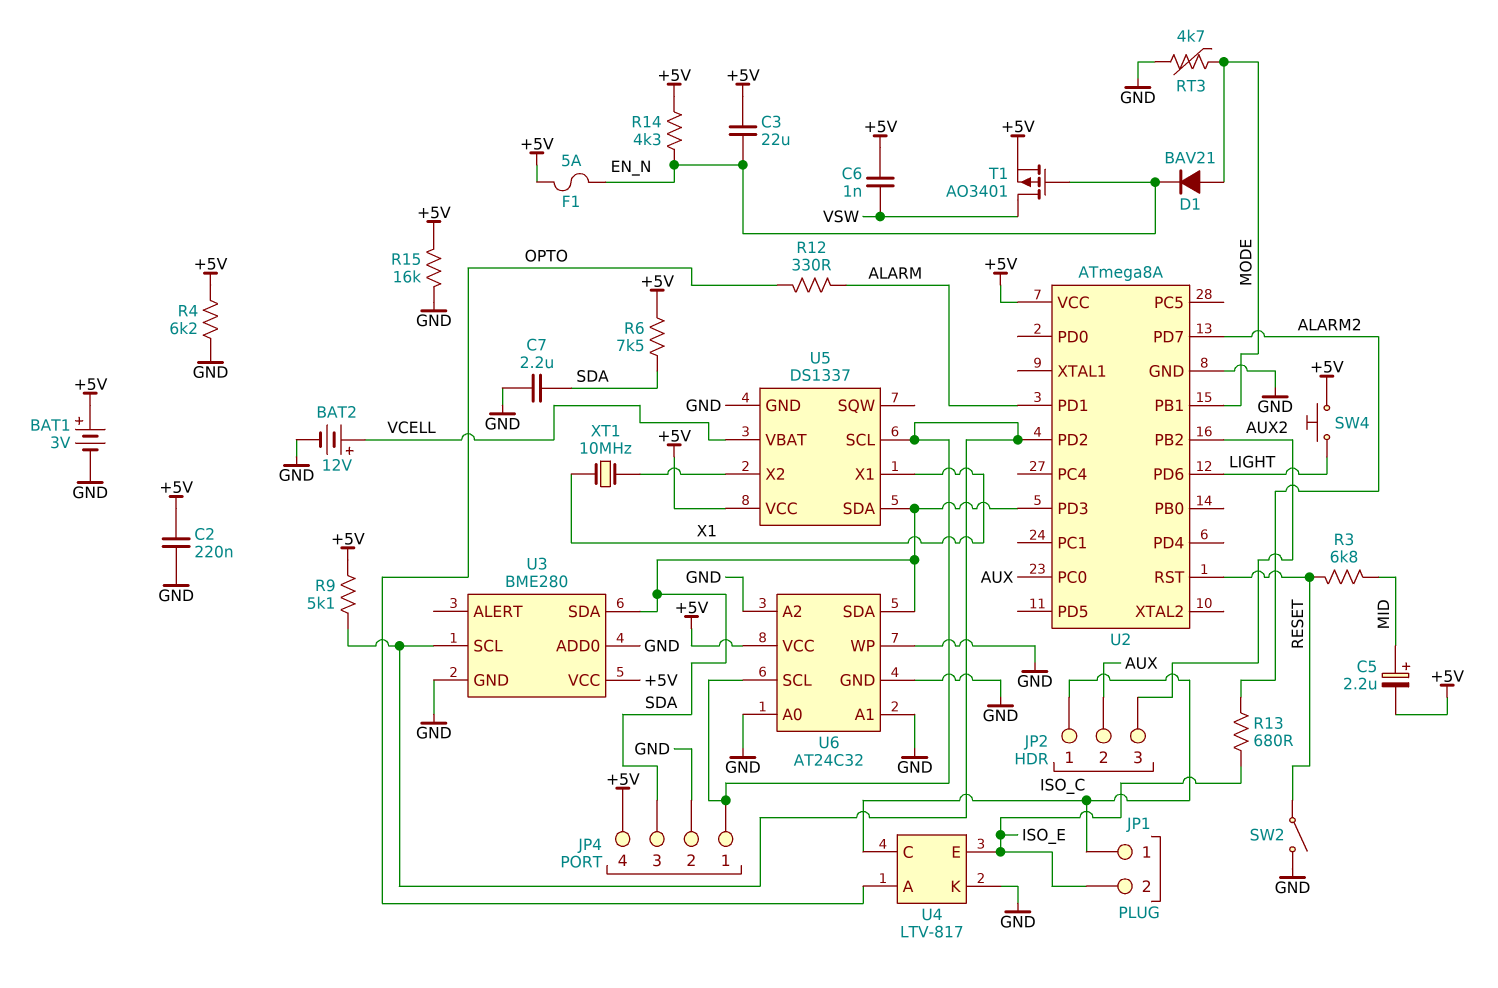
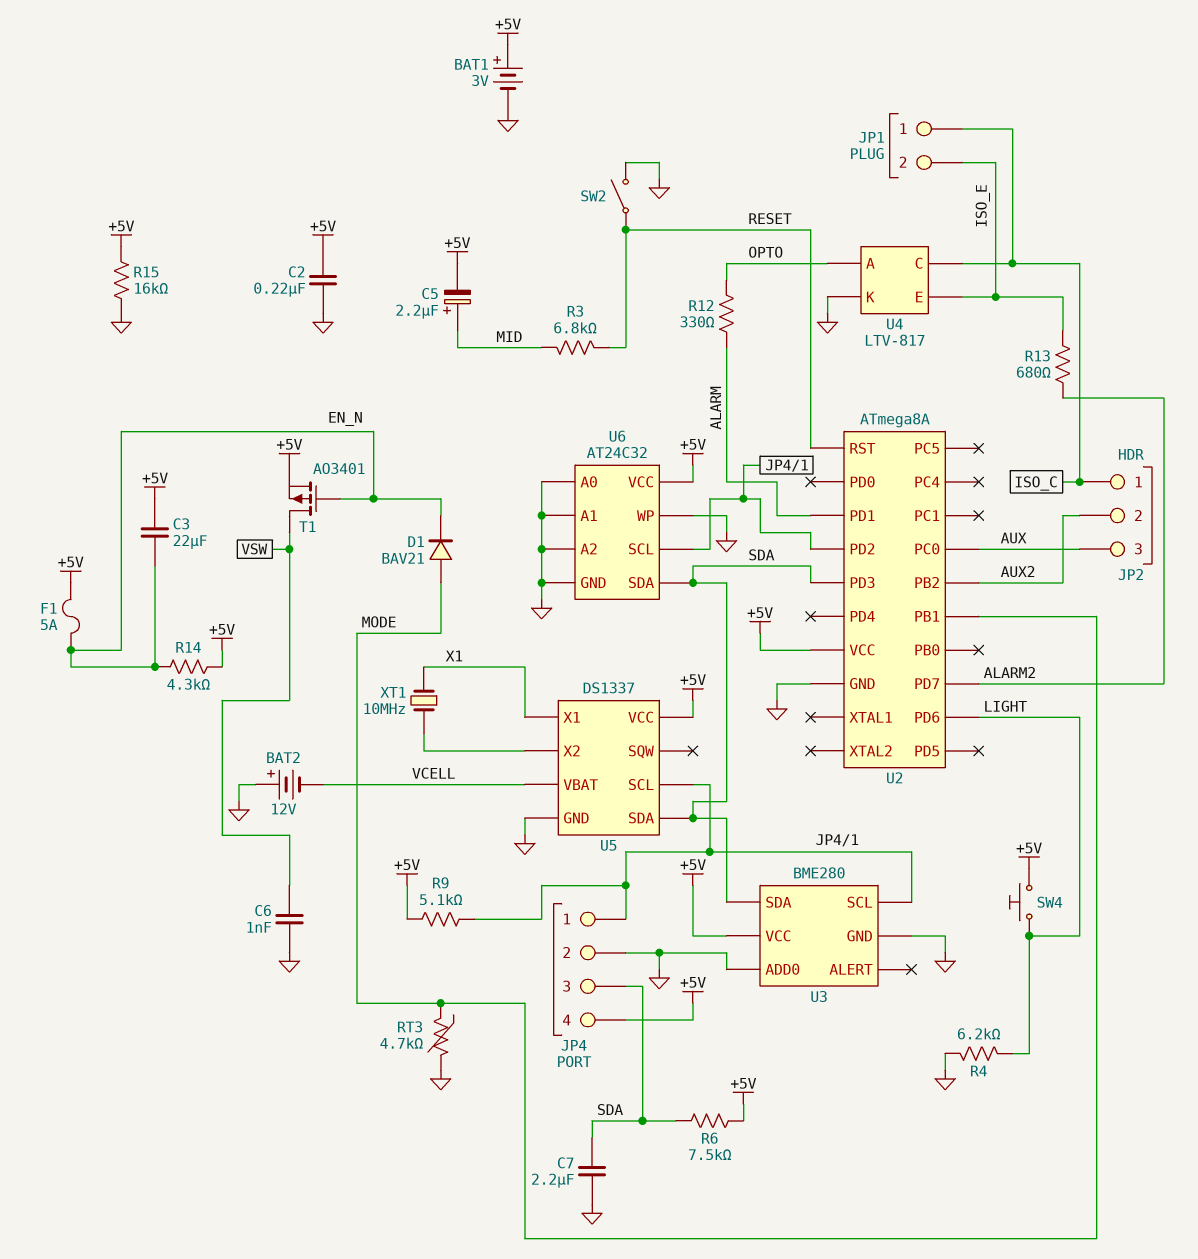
BAT2: 12V (plus VCELL, minus GND) -> 12V (plus GND, minus VCELL)
C6: 1nF (+5V, VSW) -> 1nF (GND, VSW)
JP2 pin 2: AUX -> AUX2
JP2 pin 3: AUX2 -> AUX
R4: 6.2k (+5V, GND) -> 6.2k (GND, LIGHT)

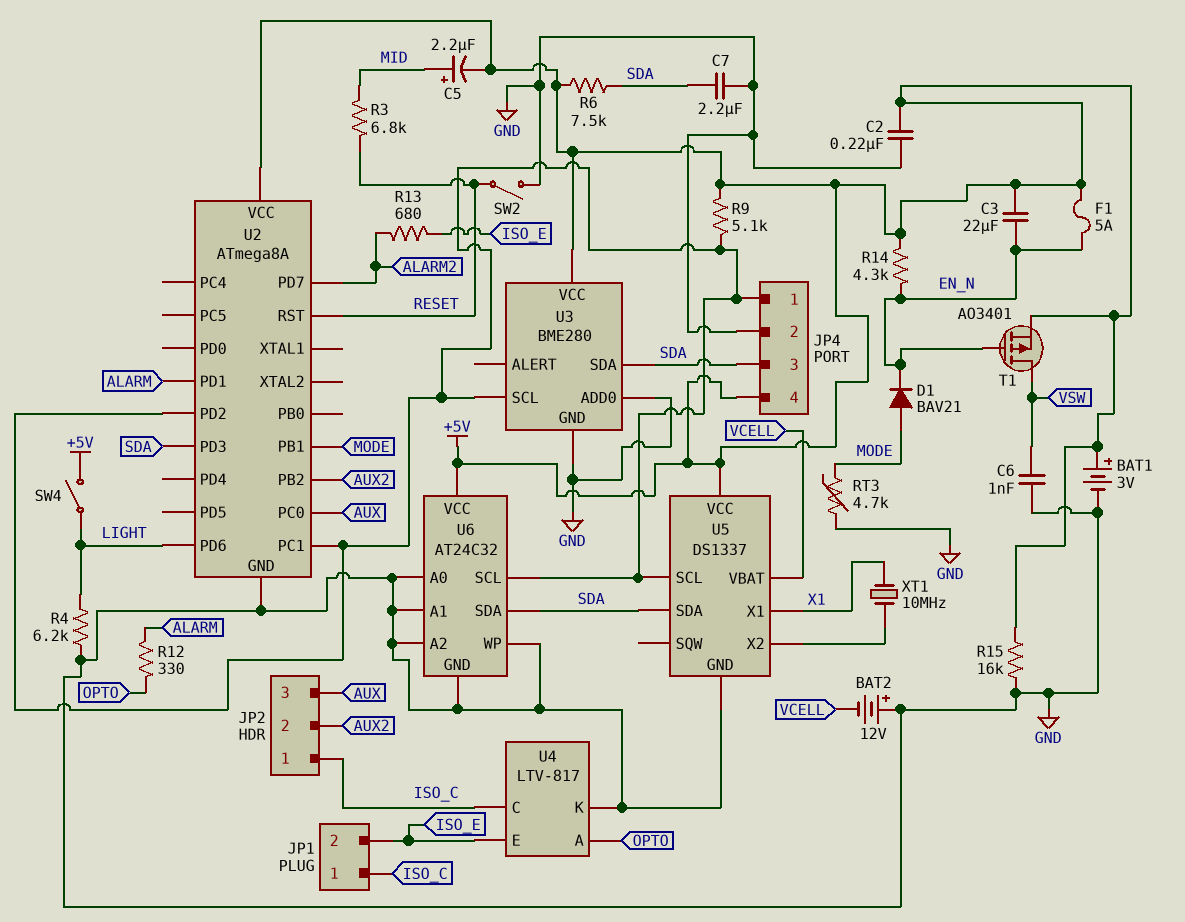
SW4: button (+5V, LIGHT) -> switch (+5V, LIGHT)
U2 pin PC1: none -> JP4/1

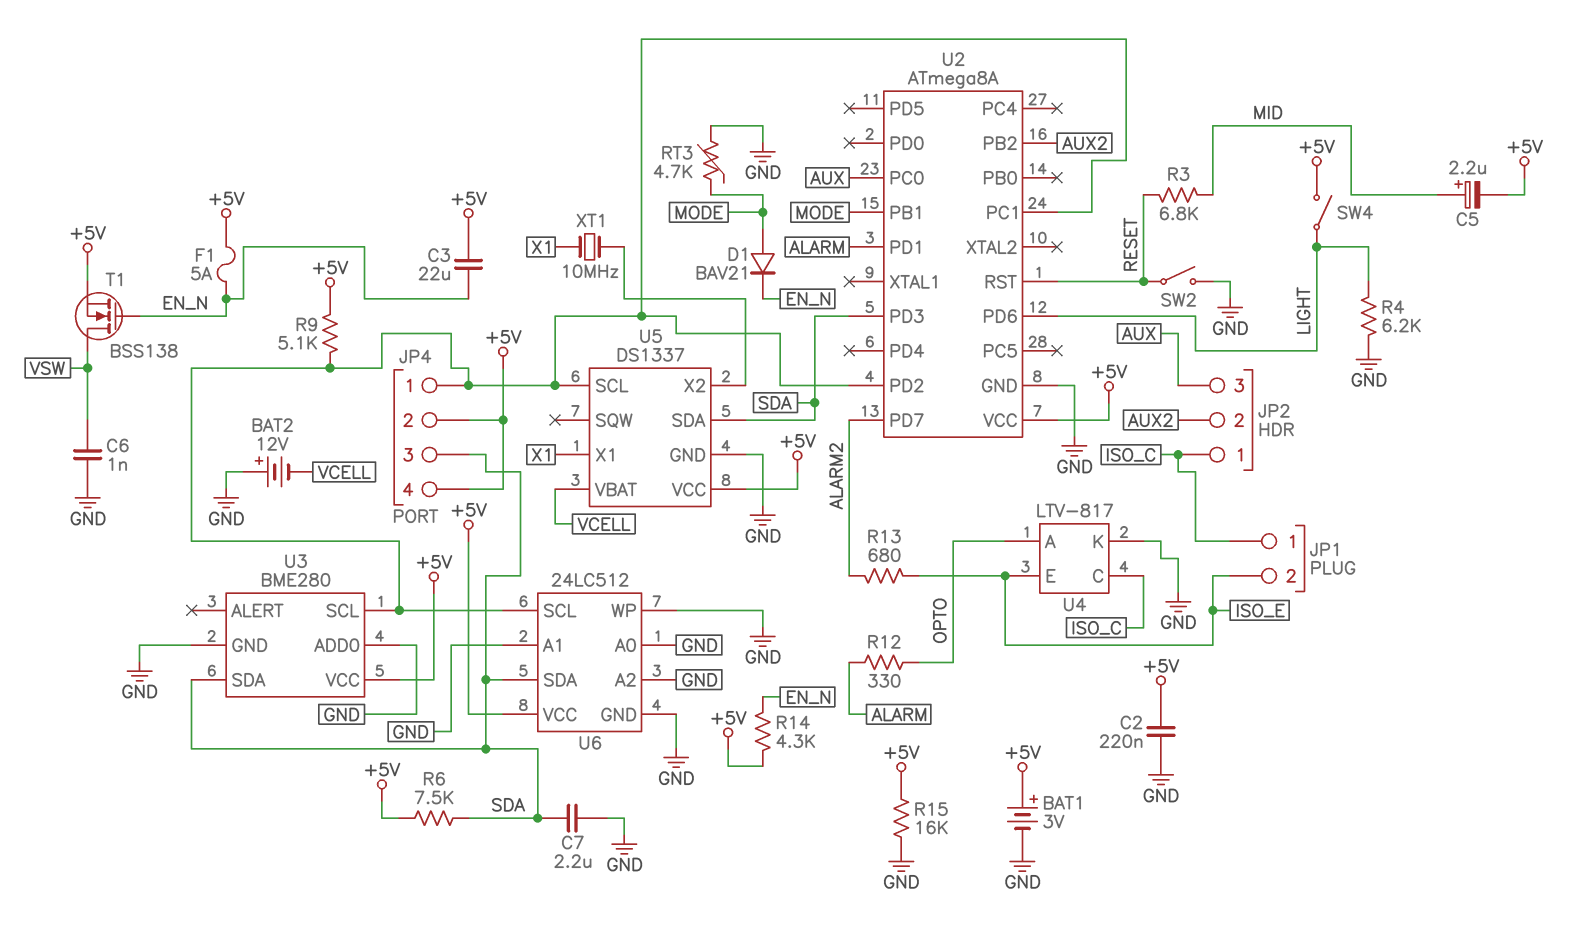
JP4 pin 2: GND -> +5V
T1: PMOS AO3401 (G EN_N, D VSW, S +5V) -> NMOS BSS138 (G EN_N, D VSW, S +5V)
U6: AT24C32 -> 24LC512

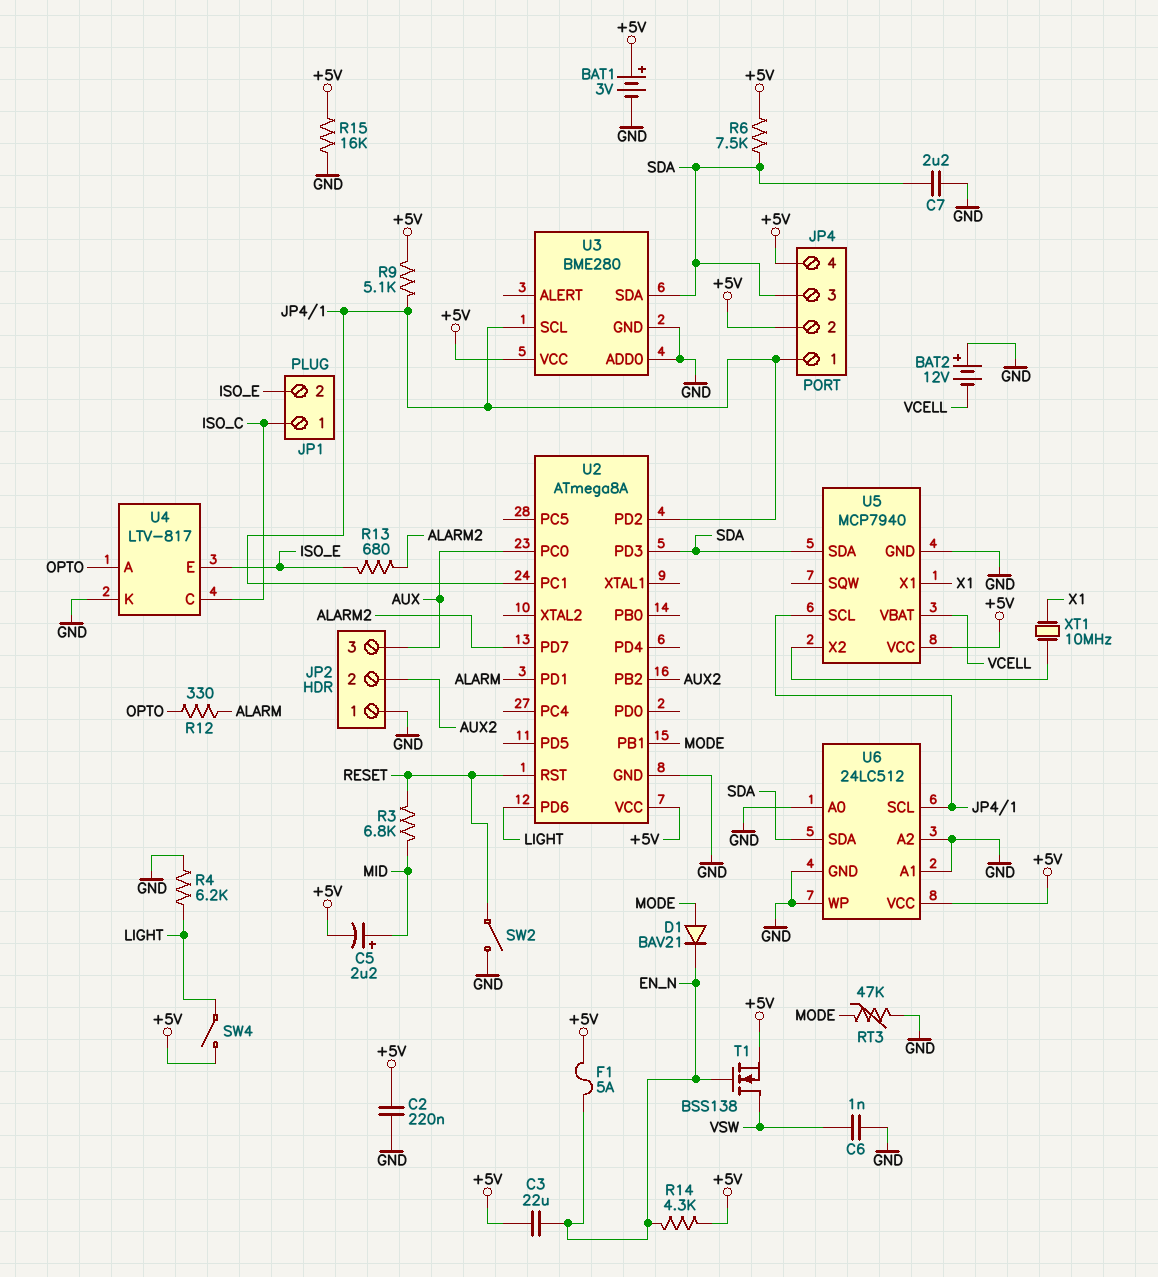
JP2 pin 1: ISO_C -> GND
RT3: 4.7k (GND, MODE) -> 47k (GND, MODE)
U5: DS1337 -> MCP7940

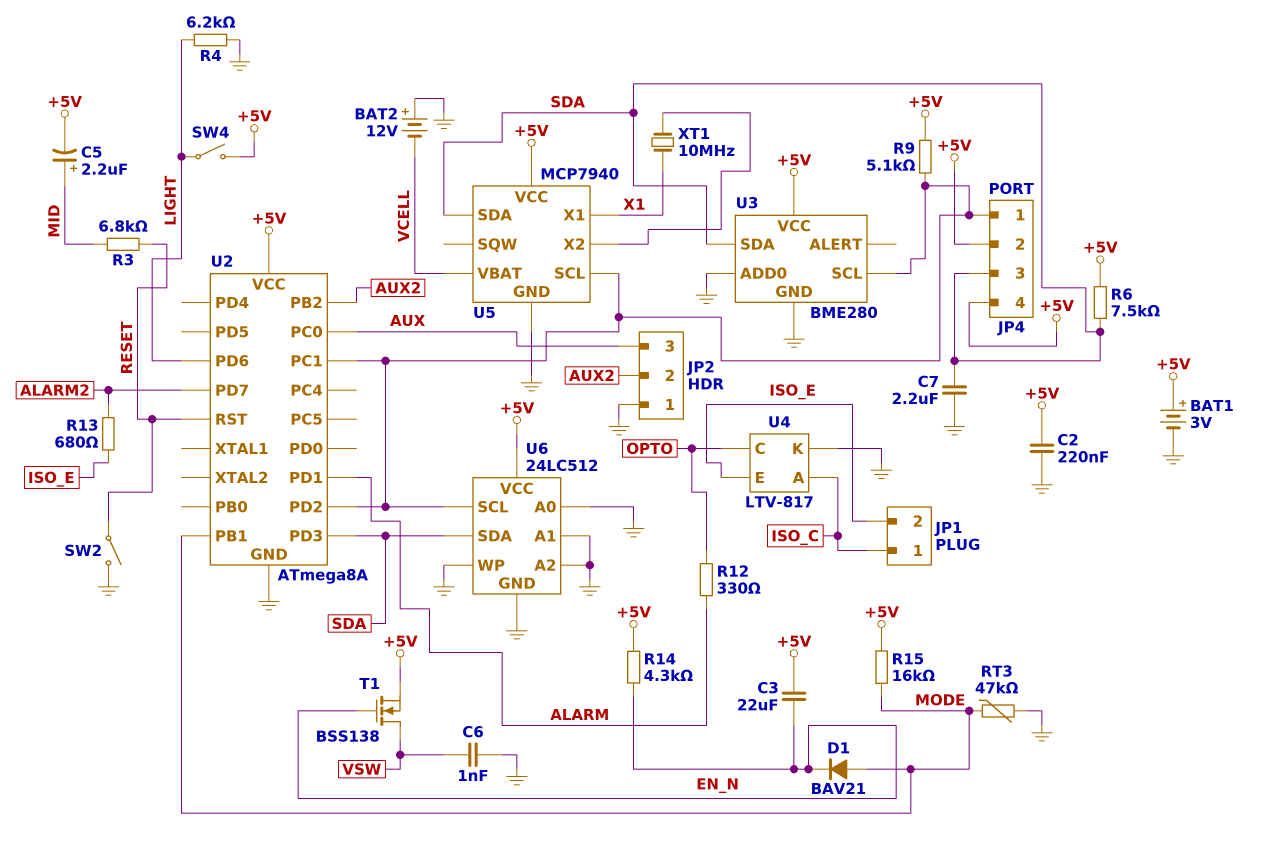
F1: 5A (+5V, EN_N) -> none
R15: 16k (+5V, GND) -> 16k (+5V, MODE)
U4 pin A: OPTO -> ISO_C
U4 pin C: ISO_C -> OPTO

